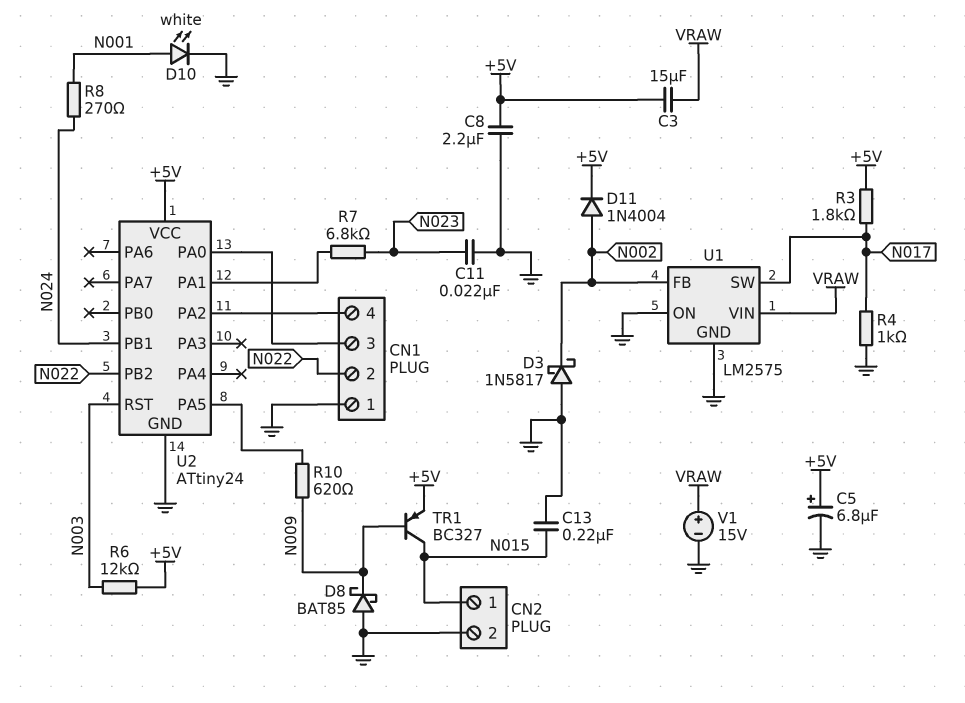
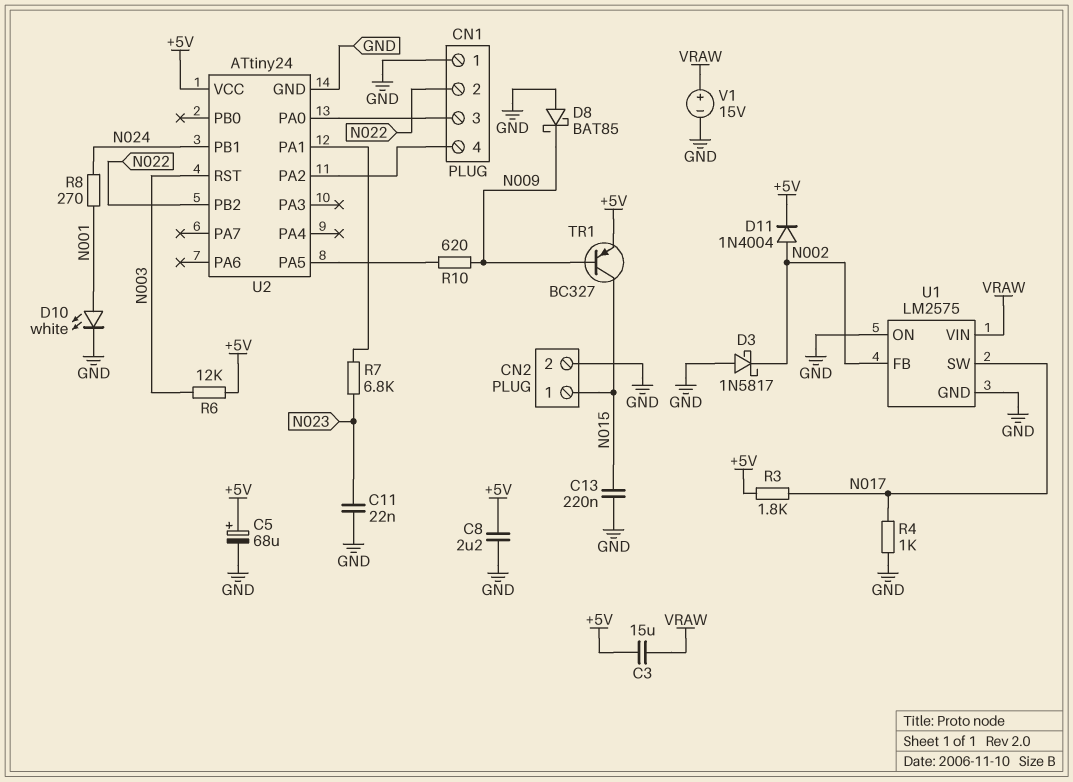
C5: 6.8uF (plus +5V, minus GND) -> 68uF (plus +5V, minus GND)

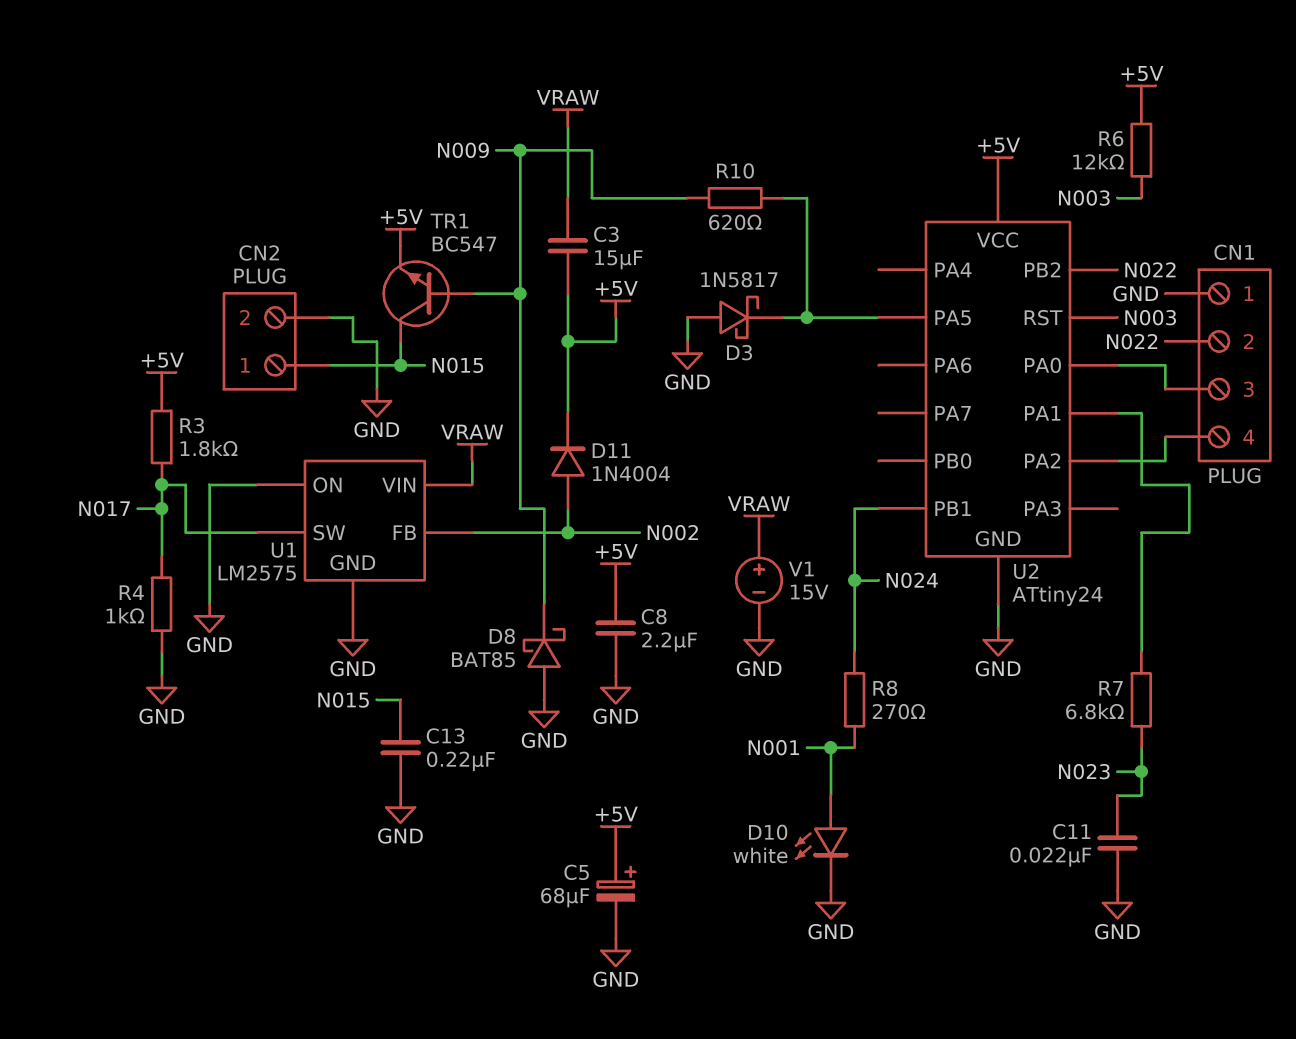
D3: schottky 1N5817 (A GND, K N002) -> schottky 1N5817 (A GND, K U2/PA5)
TR1: PNP BC327 (B N009, C N015, E +5V) -> NPN BC547 (B N009, C N015, E +5V)

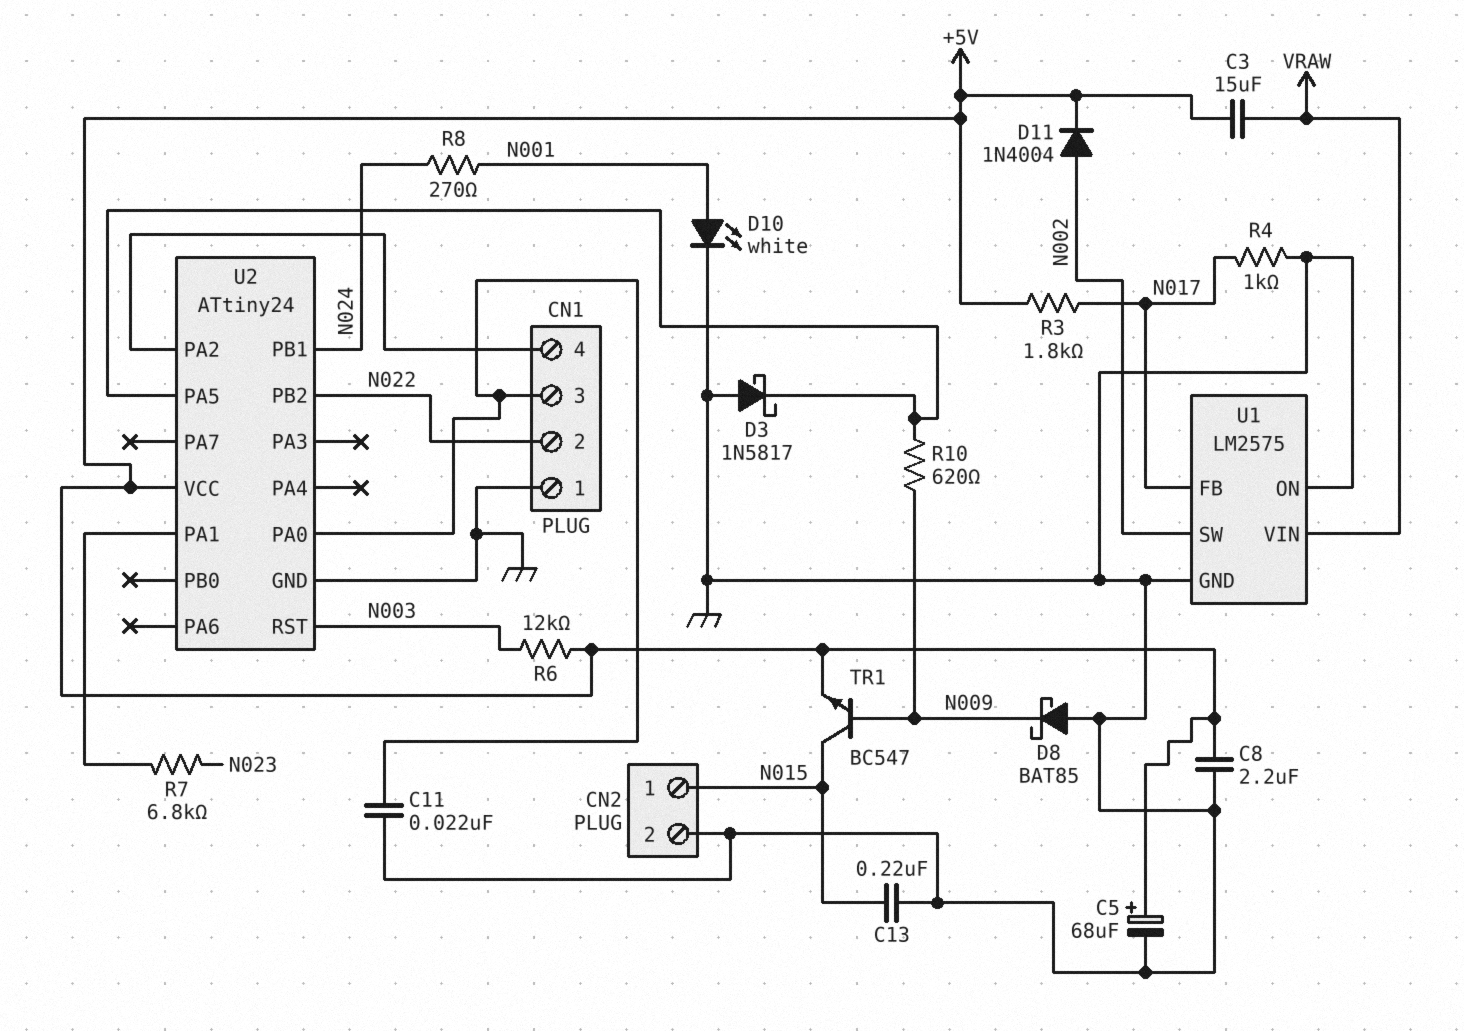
C11: 22nF (GND, N023) -> 22nF (CN1/3, GND)
U1 pin FB: N002 -> N017
U1 pin SW: N017 -> N002
V1: 15V (plus VRAW, minus GND) -> none

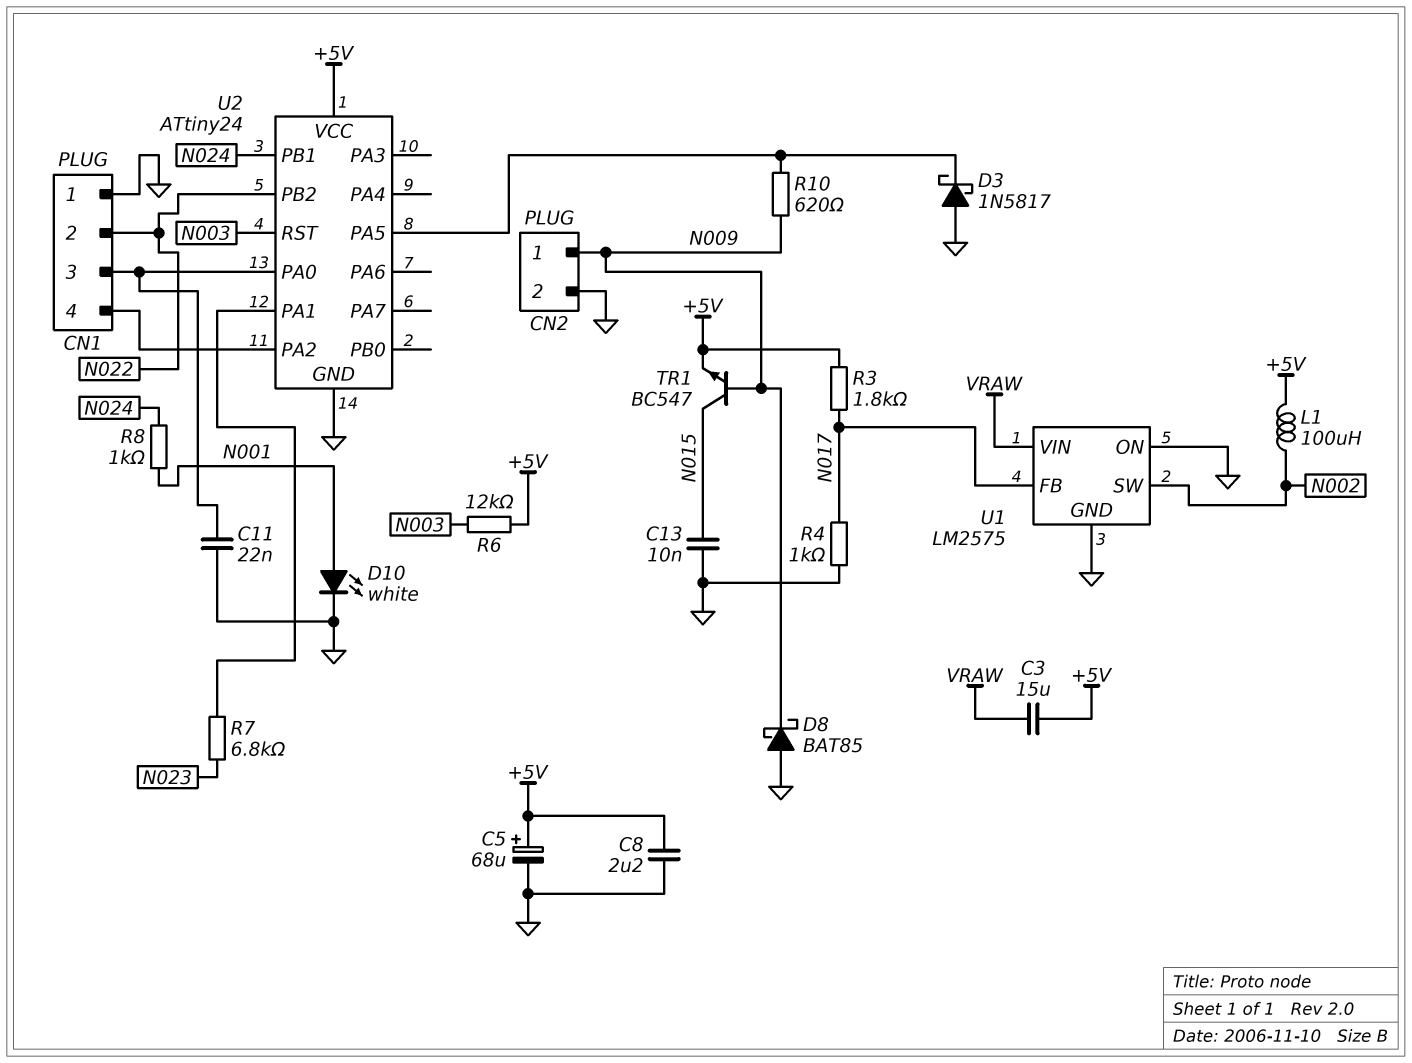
C13: 220nF (GND, N015) -> 10nF (GND, N015)
CN2 pin 1: N015 -> N009
D11: diode 1N4004 (A N002, K +5V) -> none
L1: none -> 100uH (+5V, N002)
R8: 270 (N001, N024) -> 1k (N001, N024)

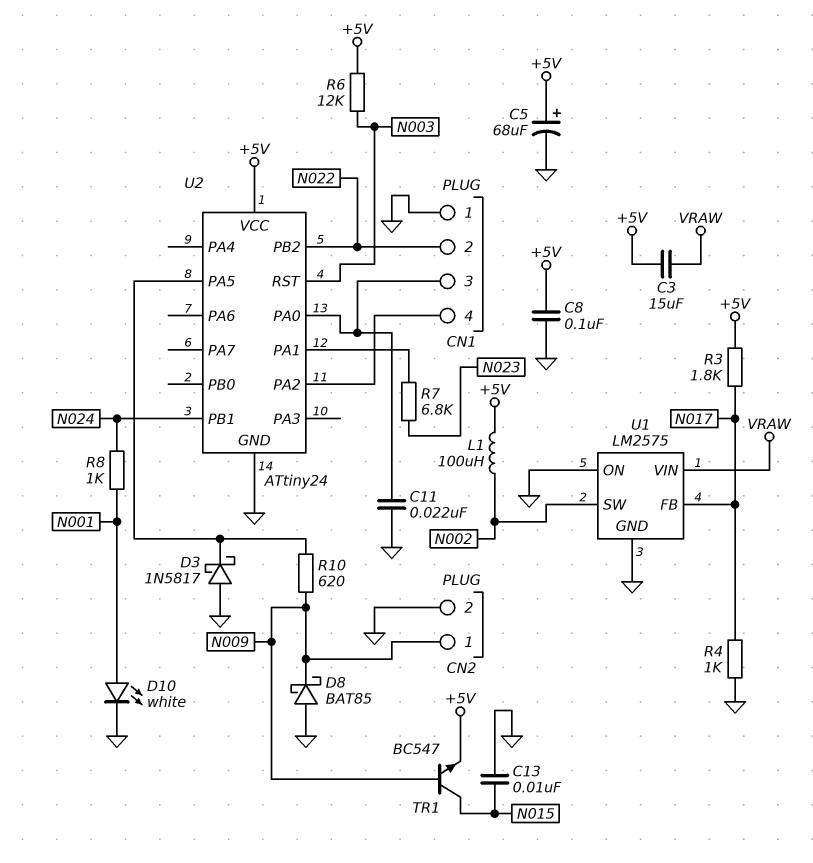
C8: 2.2uF (+5V, GND) -> 100nF (+5V, GND)

